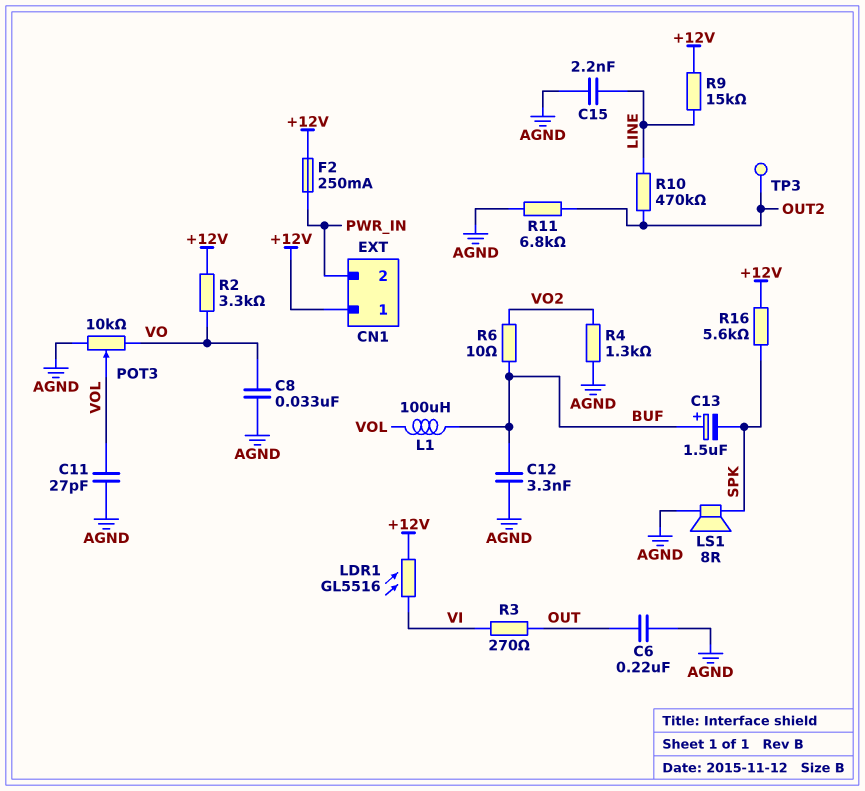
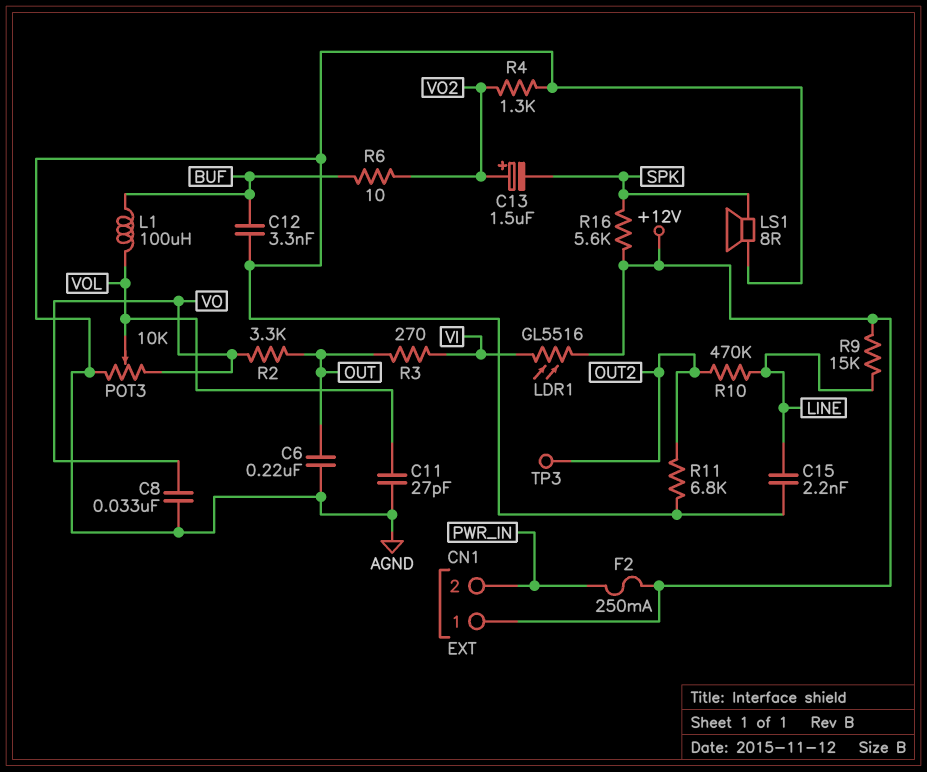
C13: 1.5uF (plus BUF, minus SPK) -> 1.5uF (plus VO2, minus SPK)
R2: 3.3k (+12V, VO) -> 3.3k (OUT, VO)

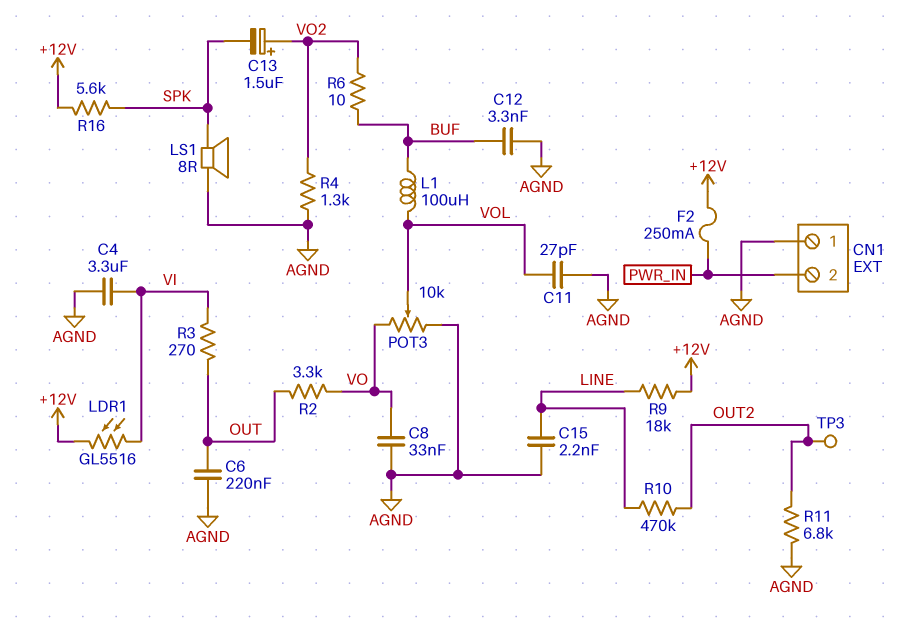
C4: none -> 3.3uF (AGND, VI)
CN1 pin 1: +12V -> AGND
R9: 15k (+12V, LINE) -> 18k (+12V, LINE)

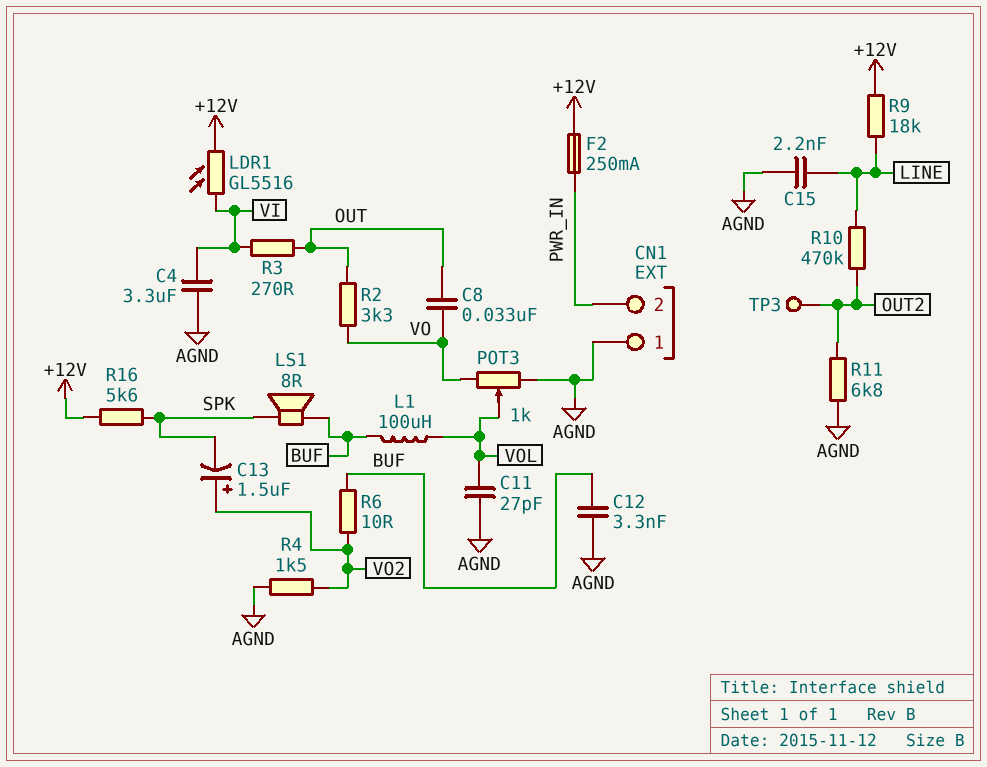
C6: 220nF (AGND, OUT) -> none
C8: 33nF (AGND, VO) -> 33nF (OUT, VO)
LS1: speaker 8R (AGND, SPK) -> speaker 8R (BUF, SPK)
POT3: 10k (AGND, VO, wiper VOL) -> 1k (AGND, VO, wiper VOL)
R4: 1.3k (AGND, VO2) -> 1.5k (AGND, VO2)

